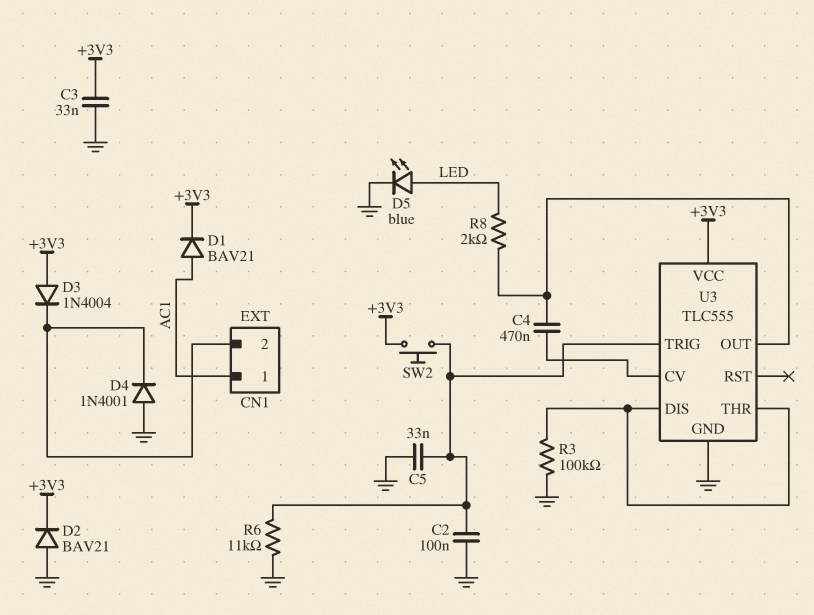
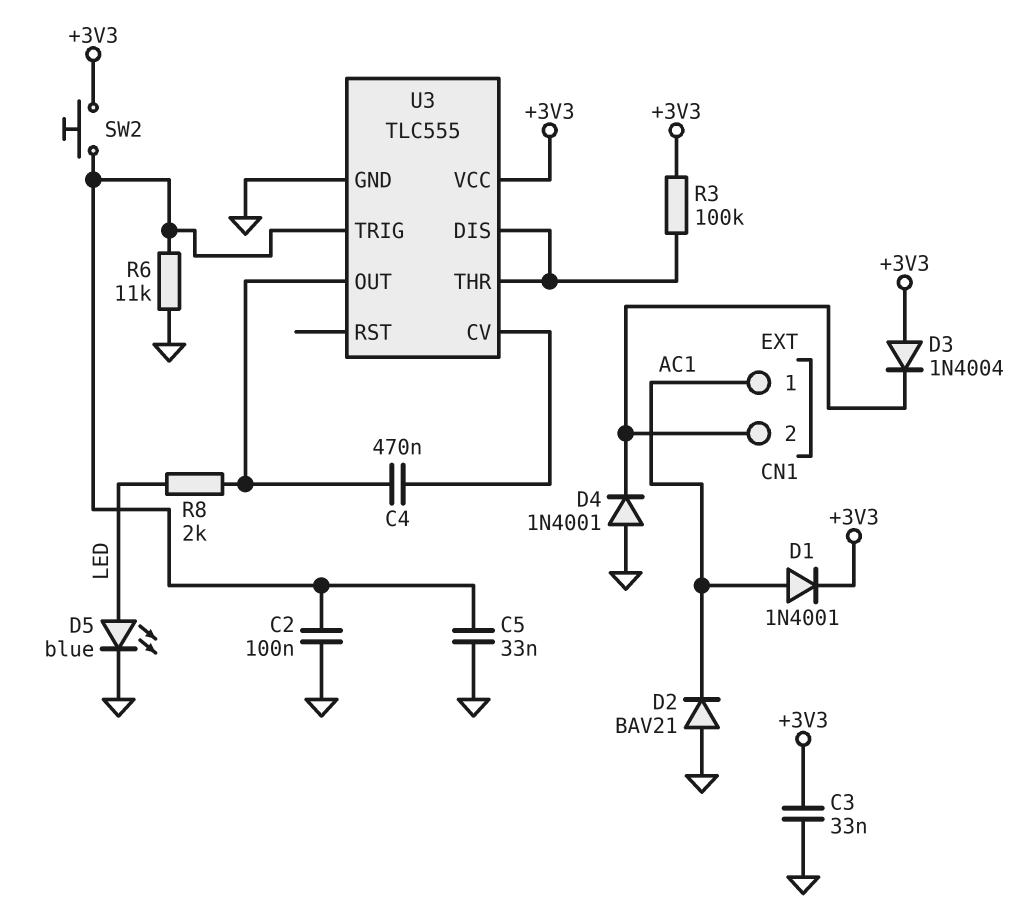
D1: diode BAV21 (A AC1, K +3V3) -> diode 1N4001 (A AC1, K +3V3)
D2: diode BAV21 (A GND, K +3V3) -> diode BAV21 (A GND, K AC1)
R3: 100k (GND, U3/DIS) -> 100k (+3V3, U3/DIS)

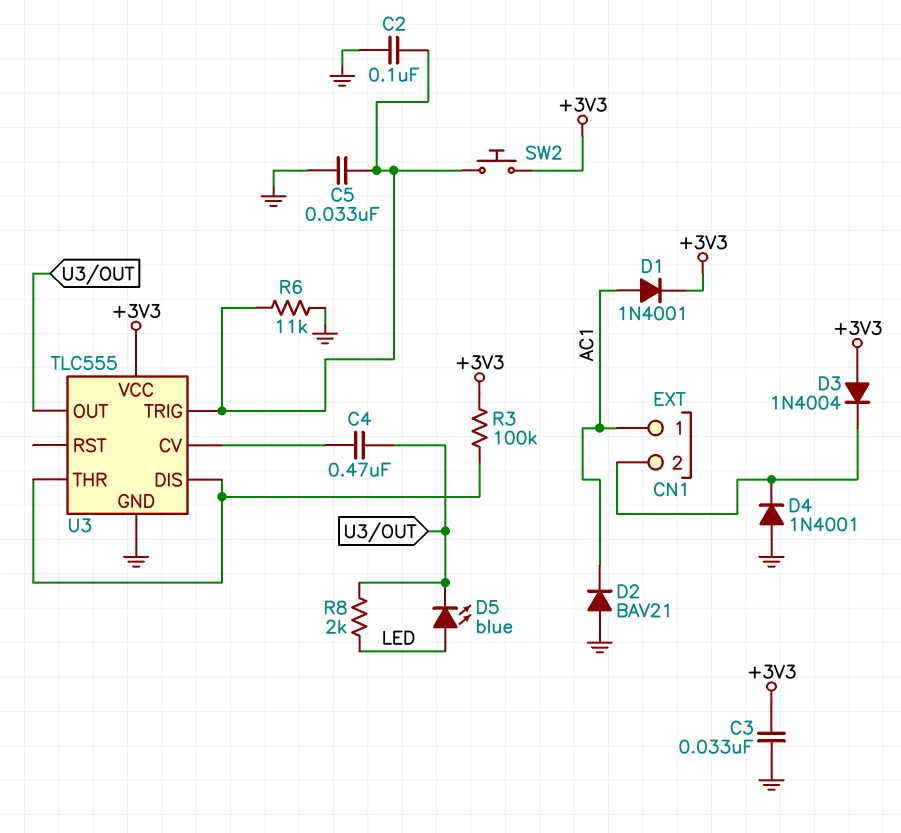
D5: LED blue (A LED, K GND) -> LED blue (A LED, K U3/OUT)

